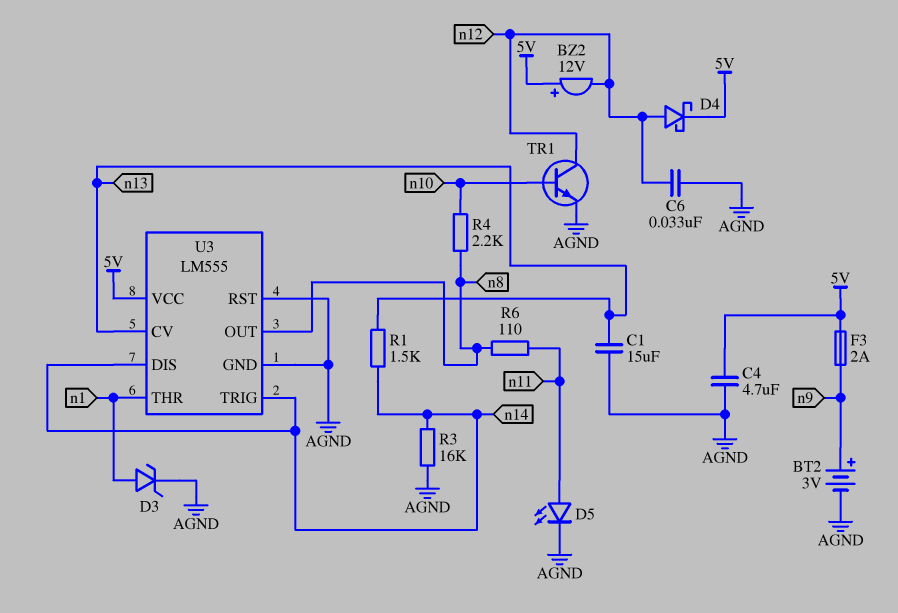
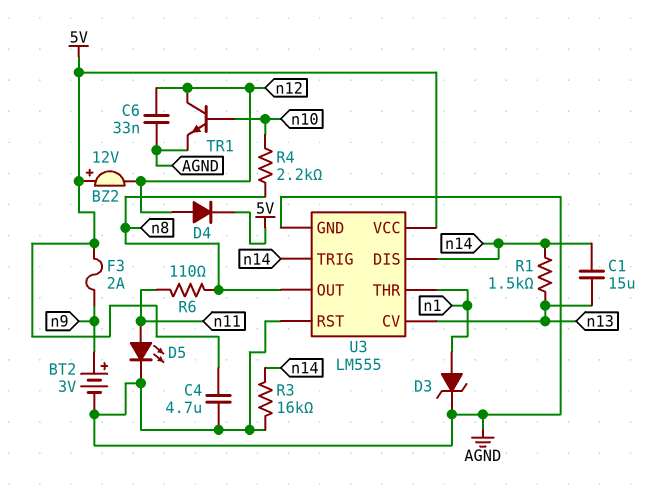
C1: 15uF (AGND, n13) -> 15uF (n13, n14)
D4: schottky (A n12, K 5V) -> diode (A n12, K 5V)

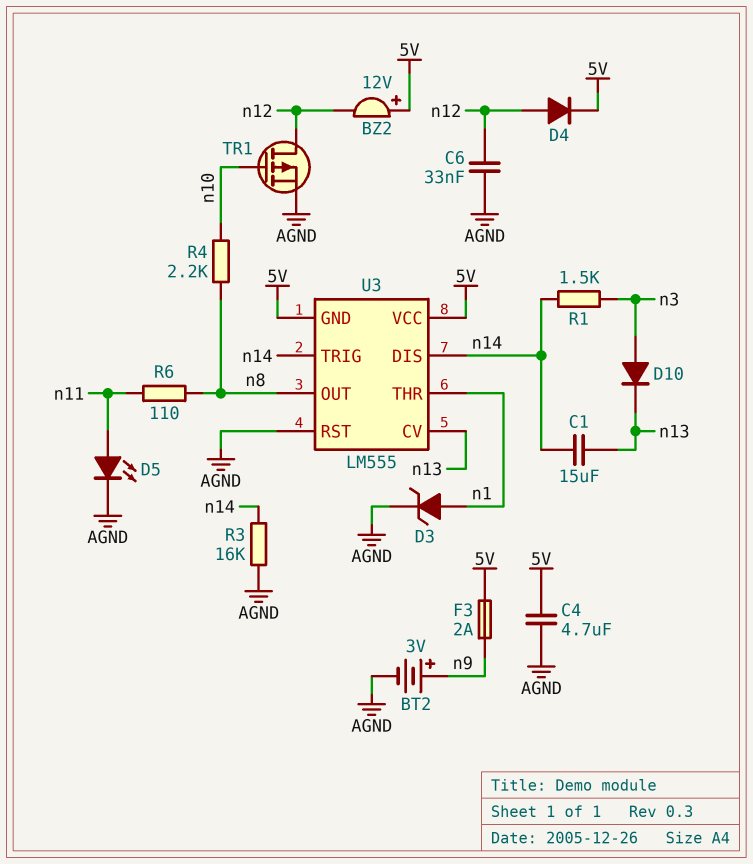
D10: none -> diode (A n3, K n13)
R1: 1.5k (n13, n14) -> 1.5k (n3, n14)
TR1: NPN (B n10, C n12, E AGND) -> PMOS (G n10, D n12, S AGND)
U3 pin GND: AGND -> 5V

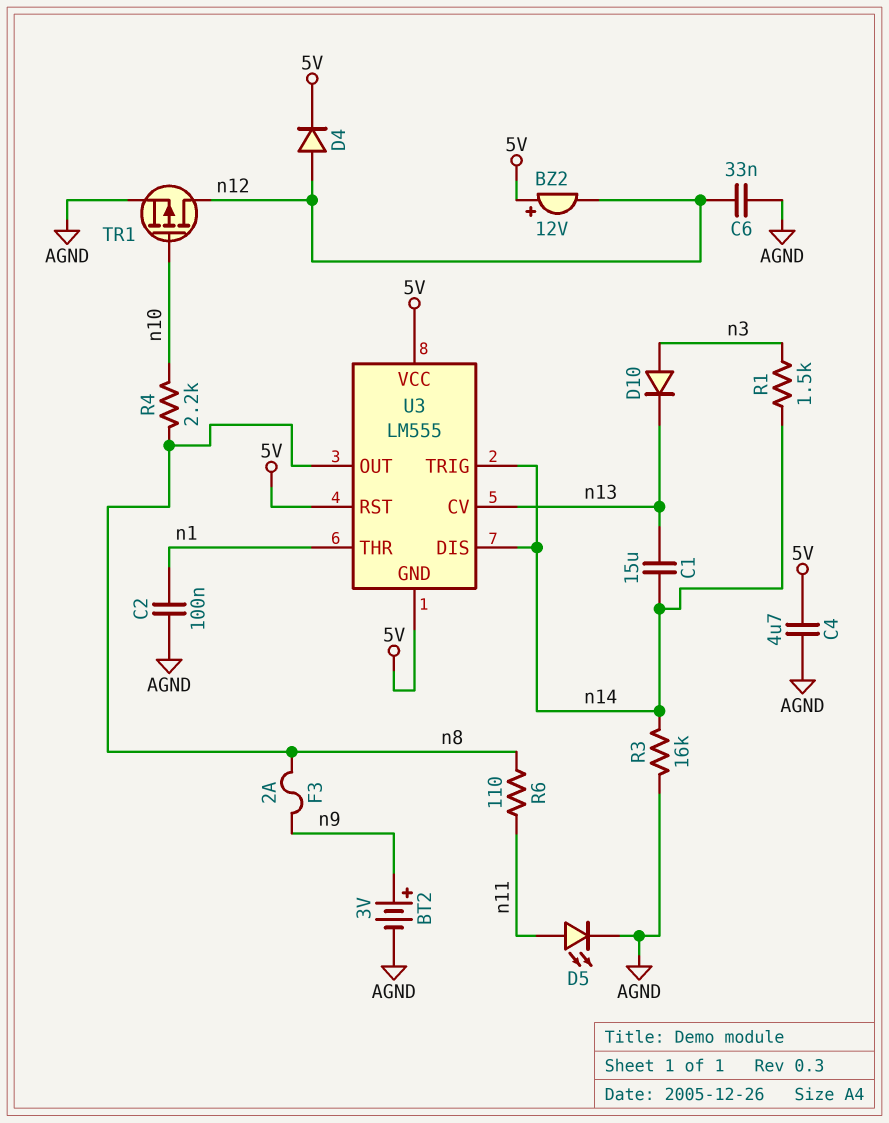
C2: none -> 100nF (AGND, n1)
D3: zener (A n1, K AGND) -> none
F3: 2A (5V, n9) -> 2A (n8, n9)
U3 pin RST: AGND -> 5V

